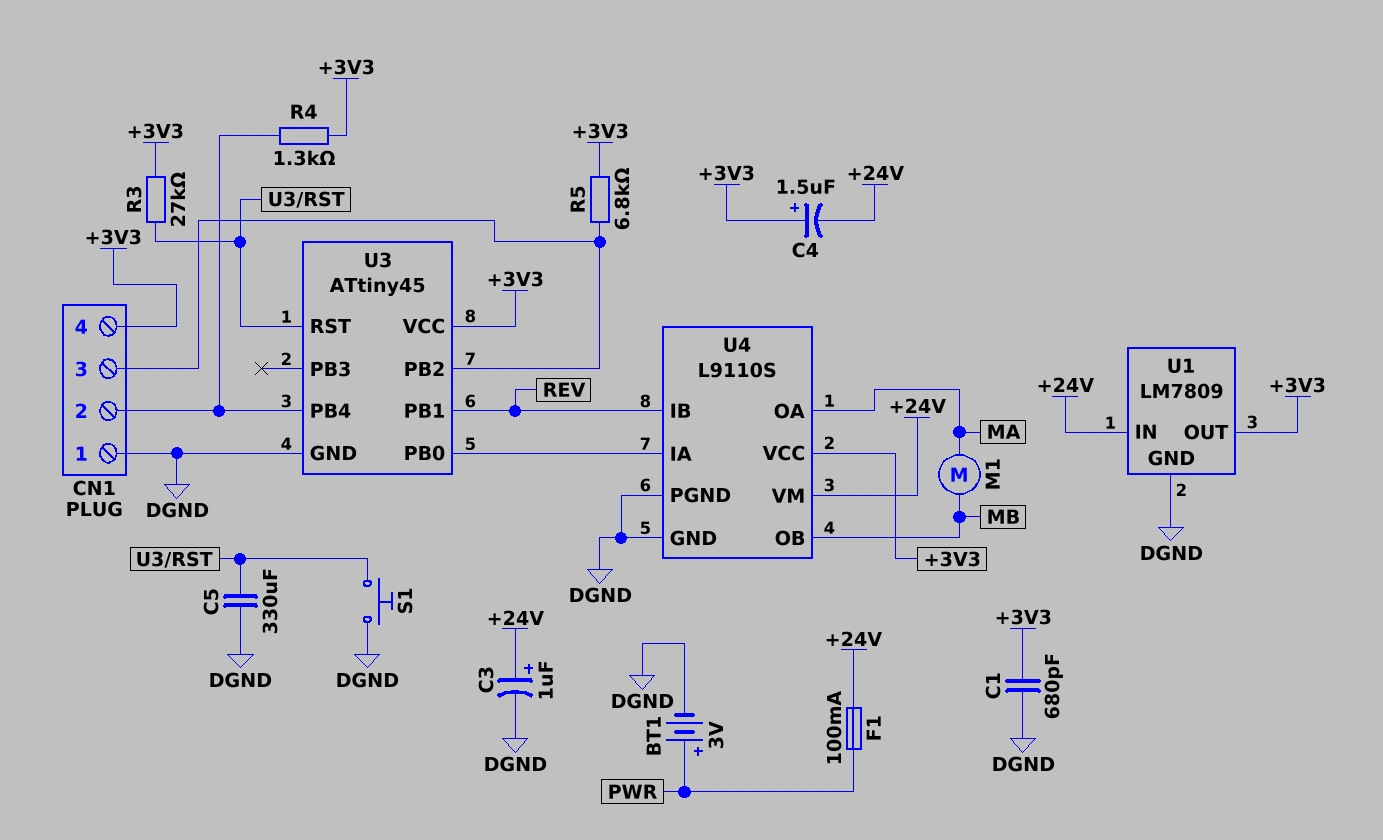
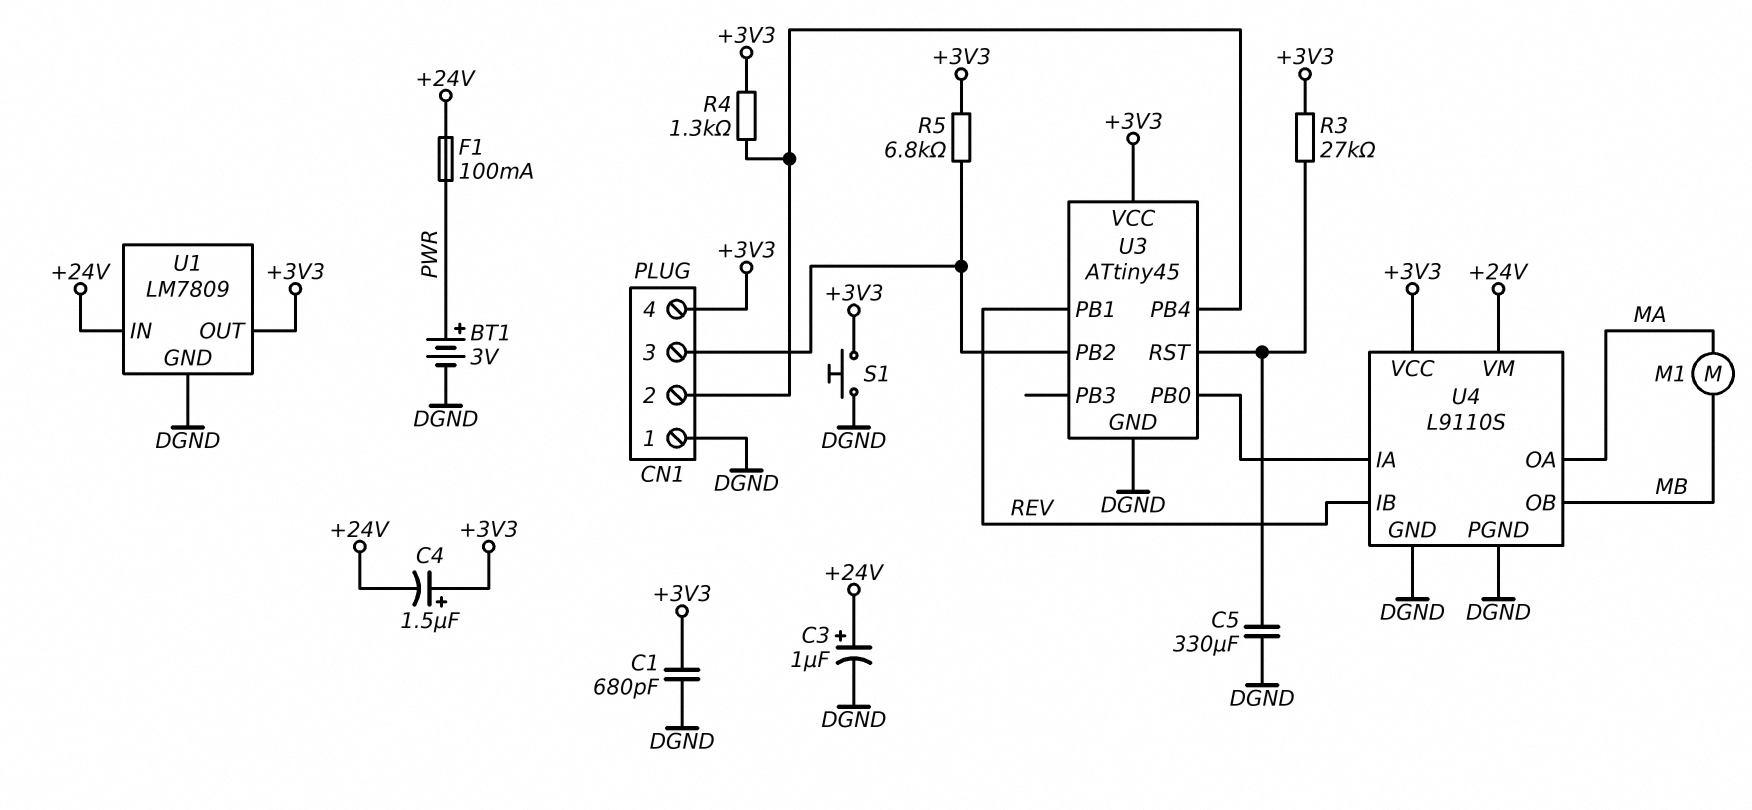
S1: button (DGND, U3/RST) -> button (+3V3, DGND)

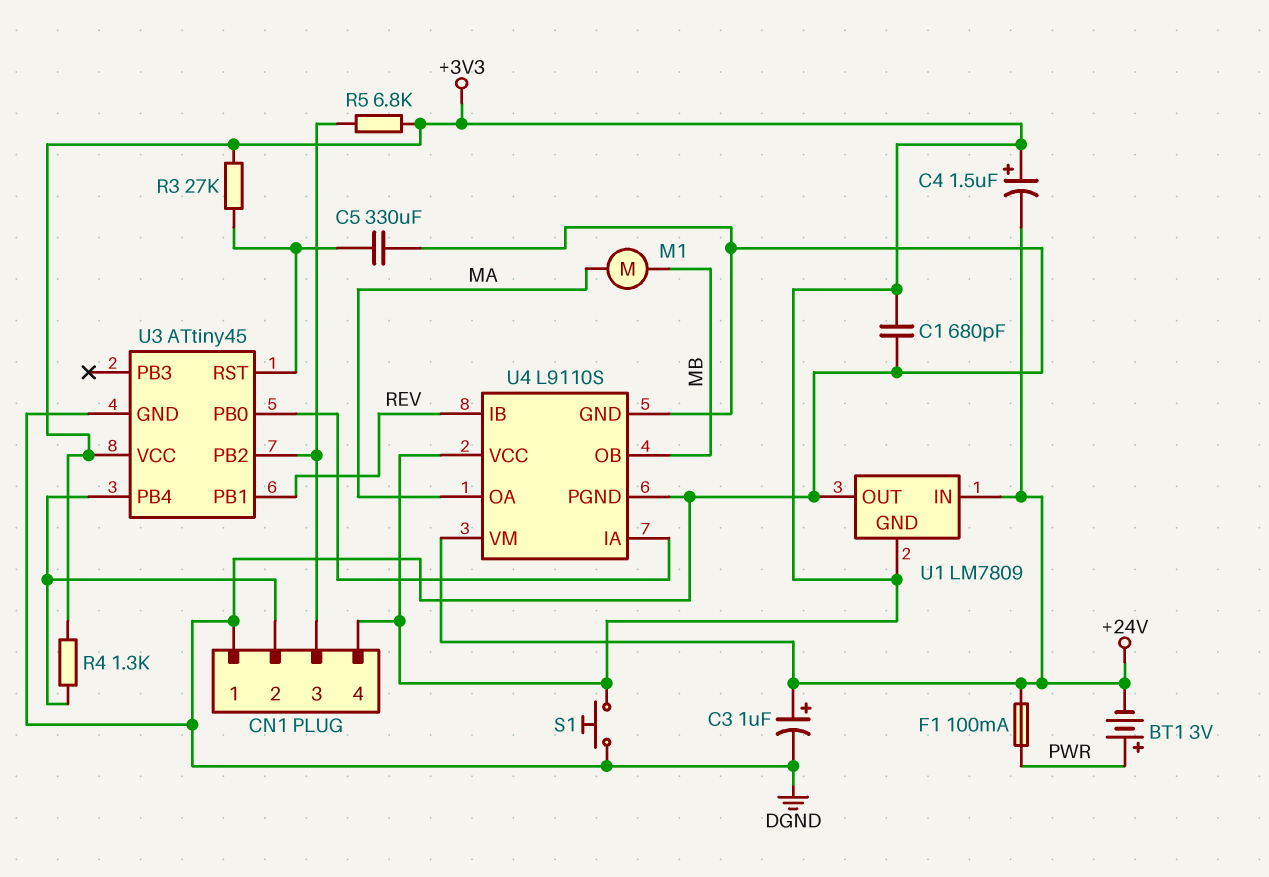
BT1: 3V (plus PWR, minus DGND) -> 3V (plus PWR, minus +24V)
U1 pin GND: DGND -> +3V3
U1 pin OUT: +3V3 -> DGND

